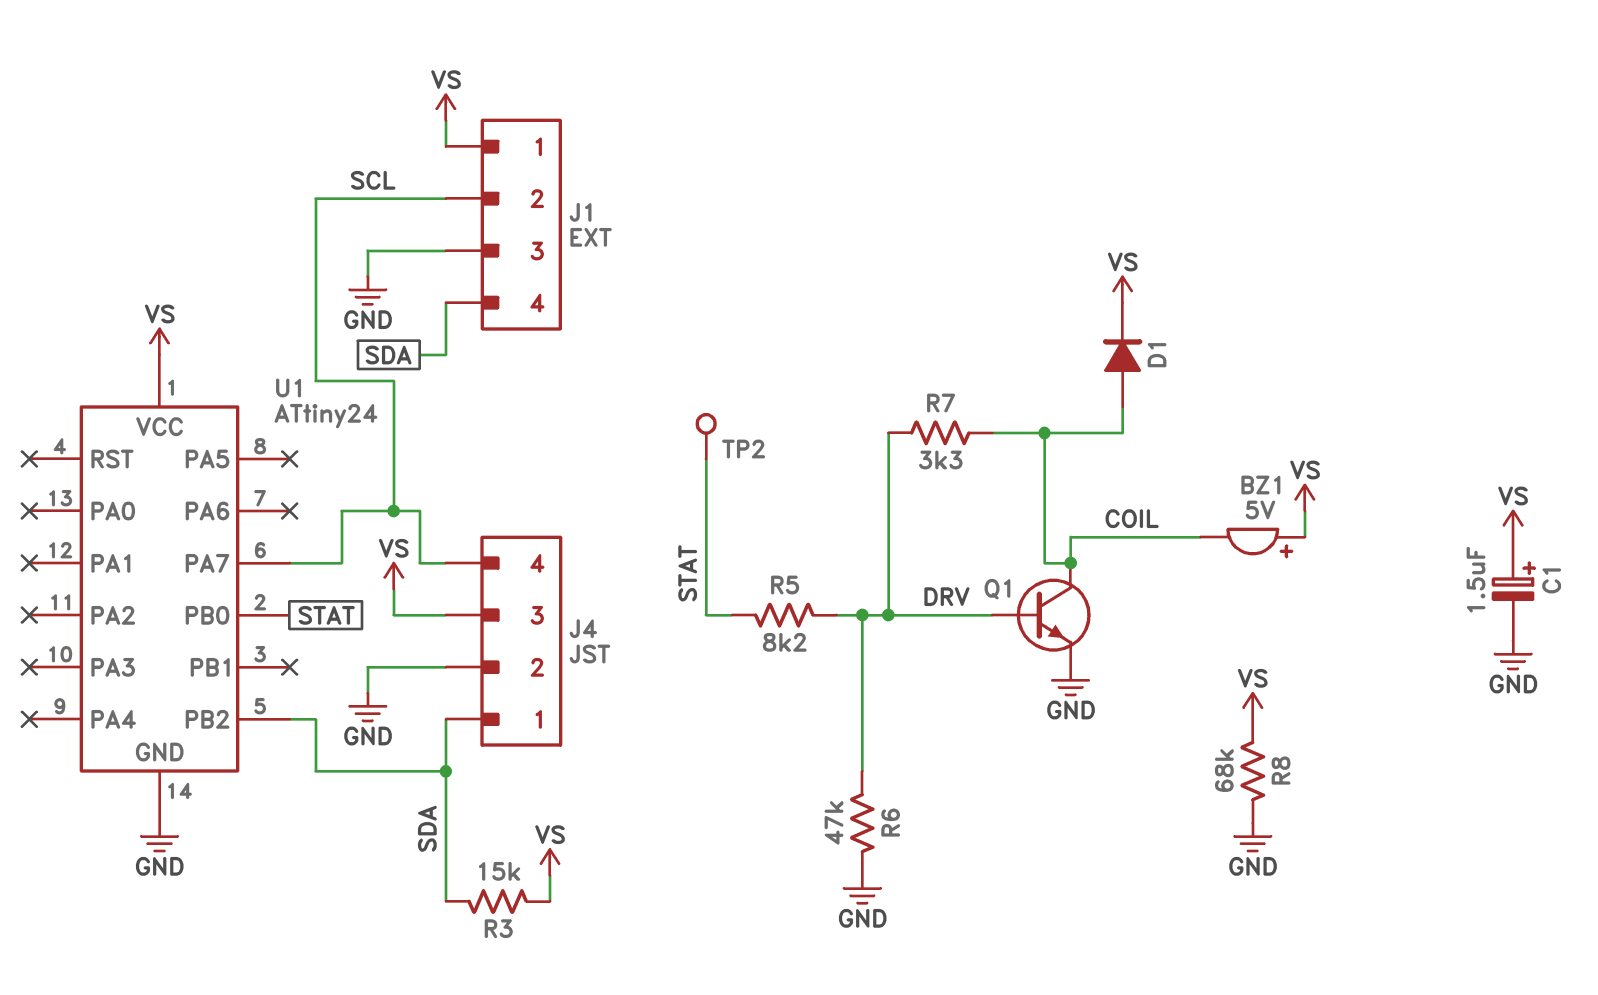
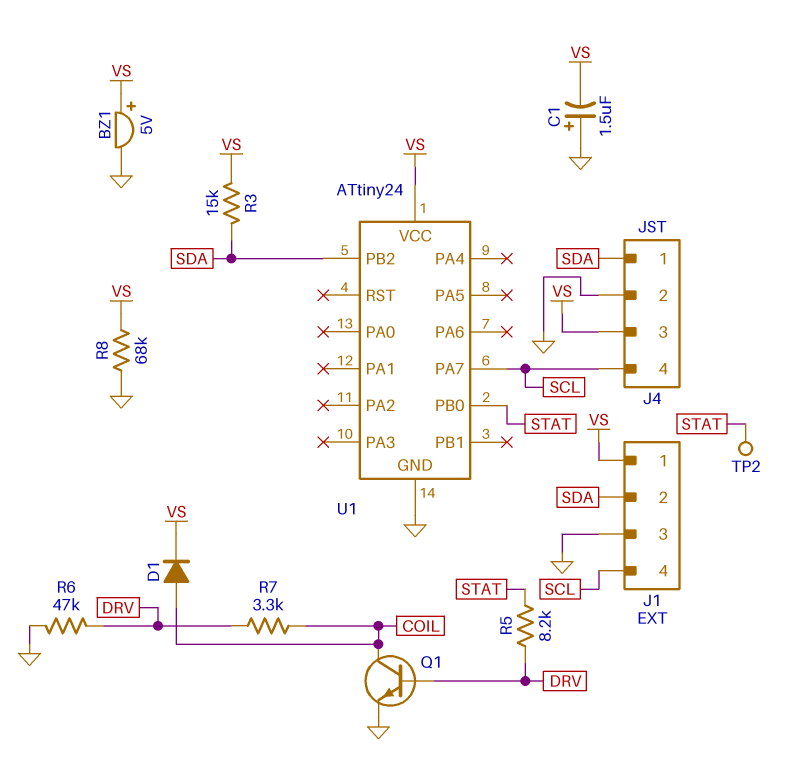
BZ1: buzzer 5V (plus VS, minus COIL) -> buzzer 5V (plus VS, minus GND)
C1: 1.5uF (plus VS, minus GND) -> 1.5uF (plus GND, minus VS)
J1 pin 2: SCL -> SDA
J1 pin 4: SDA -> SCL

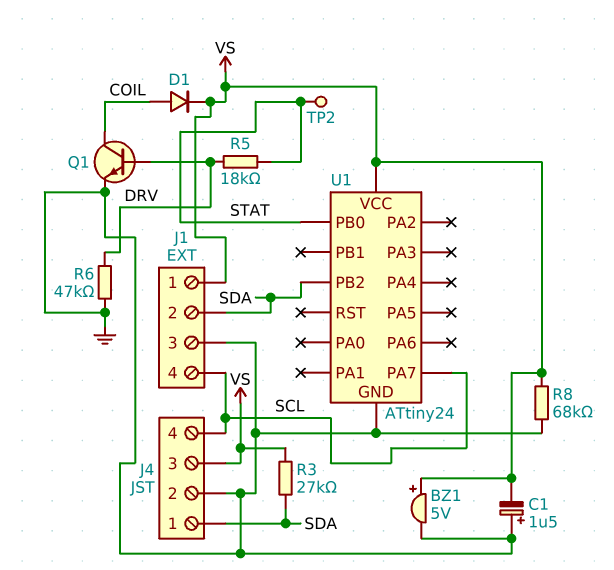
R3: 15k (SDA, VS) -> 27k (SDA, VS)
R5: 8.2k (DRV, STAT) -> 18k (DRV, STAT)
R7: 3.3k (COIL, DRV) -> none

